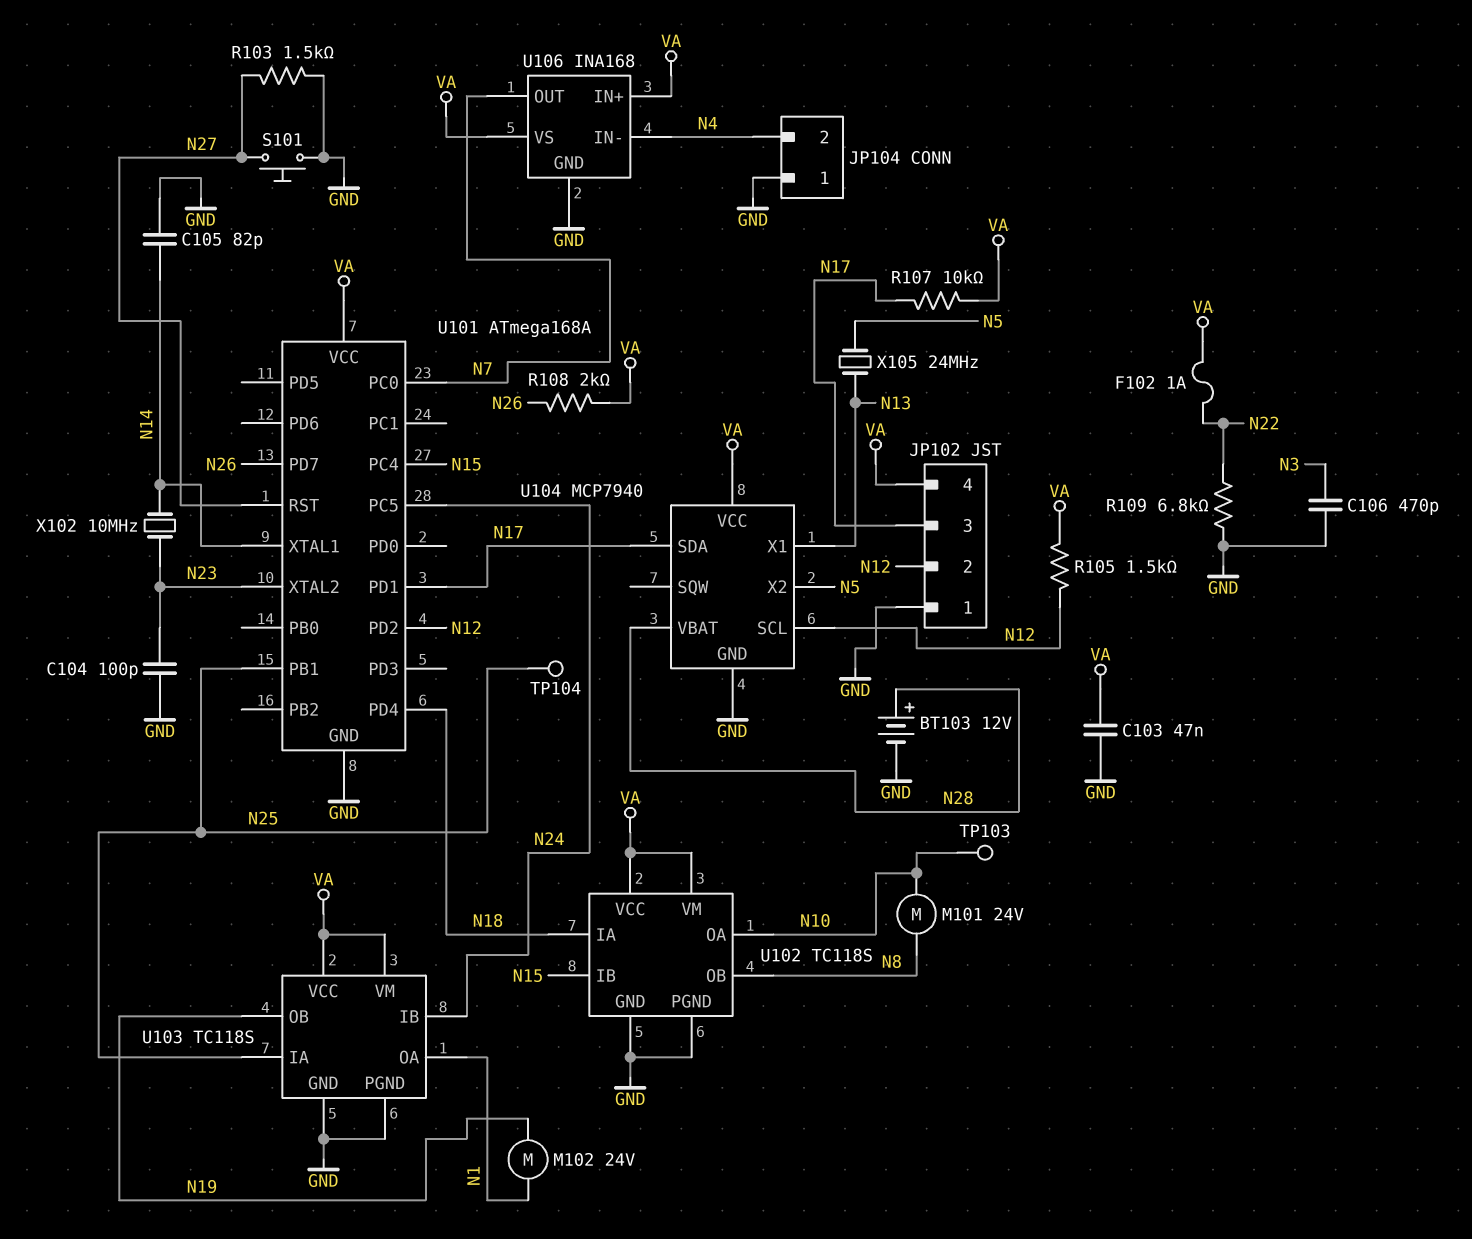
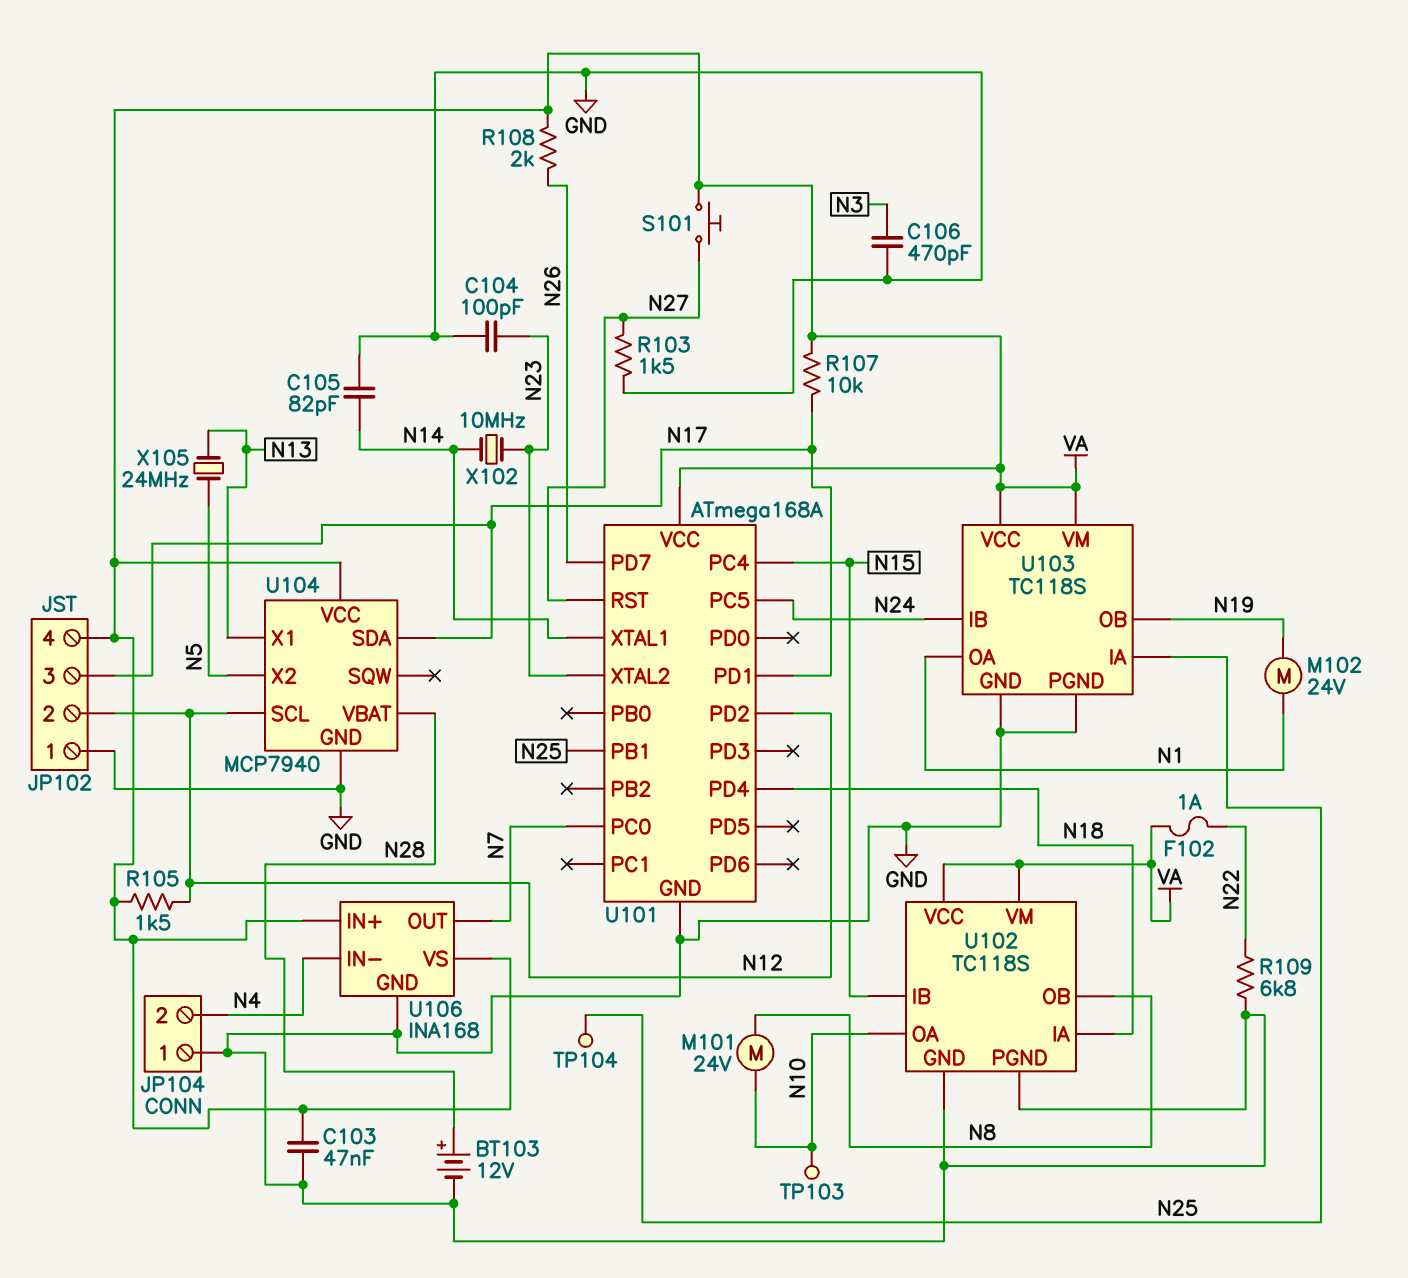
S101: button (GND, N27) -> button (N27, VA)

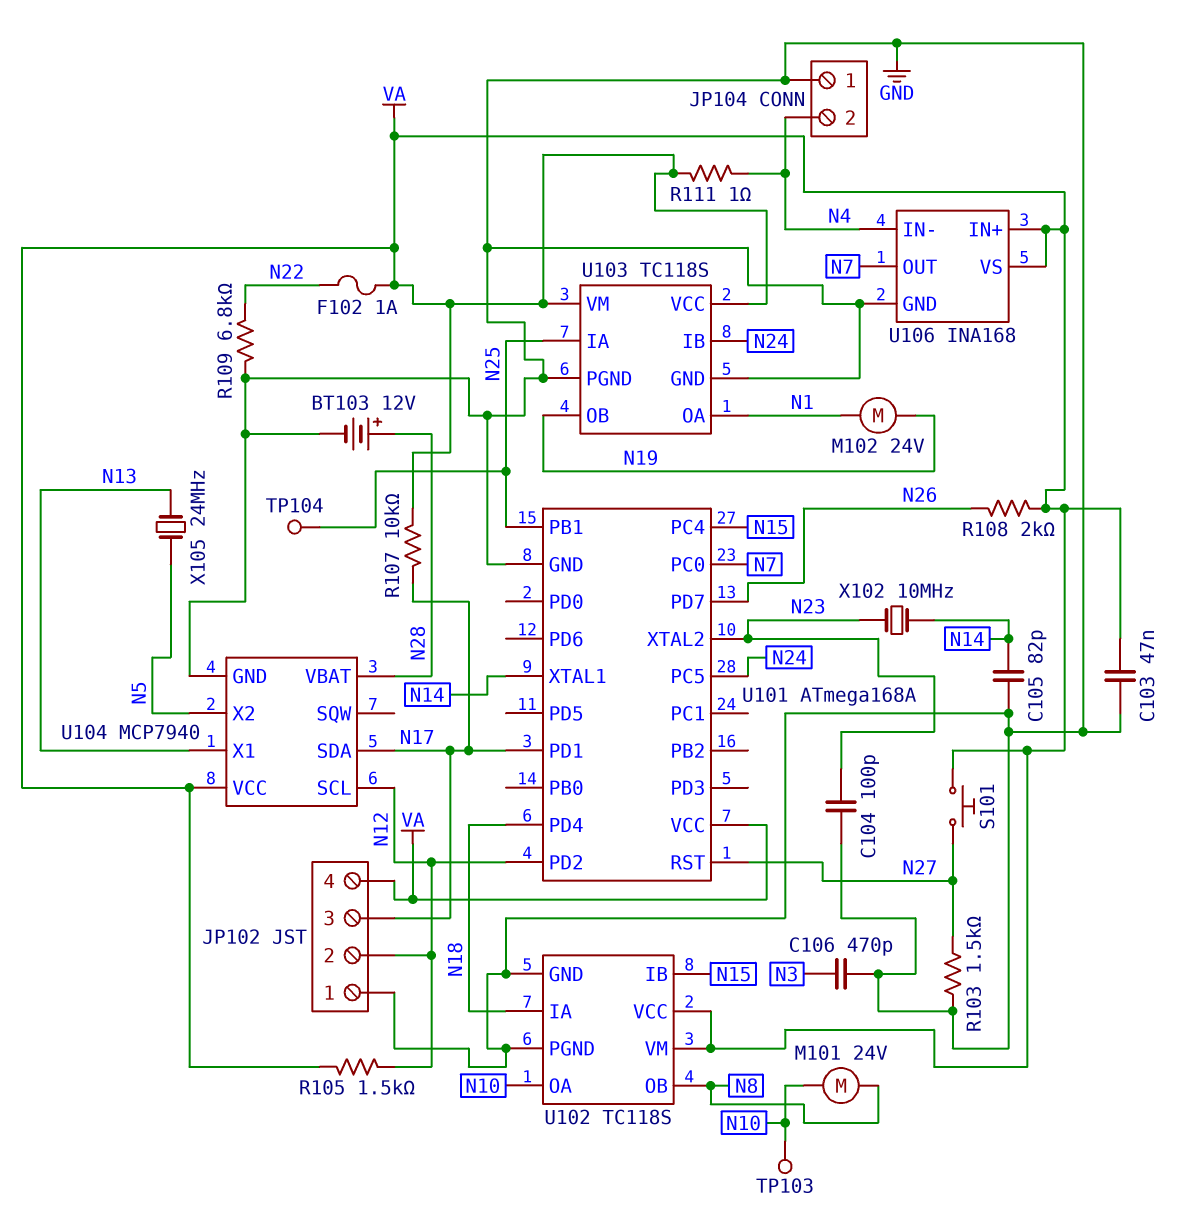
R111: none -> 1 (N4, VA)

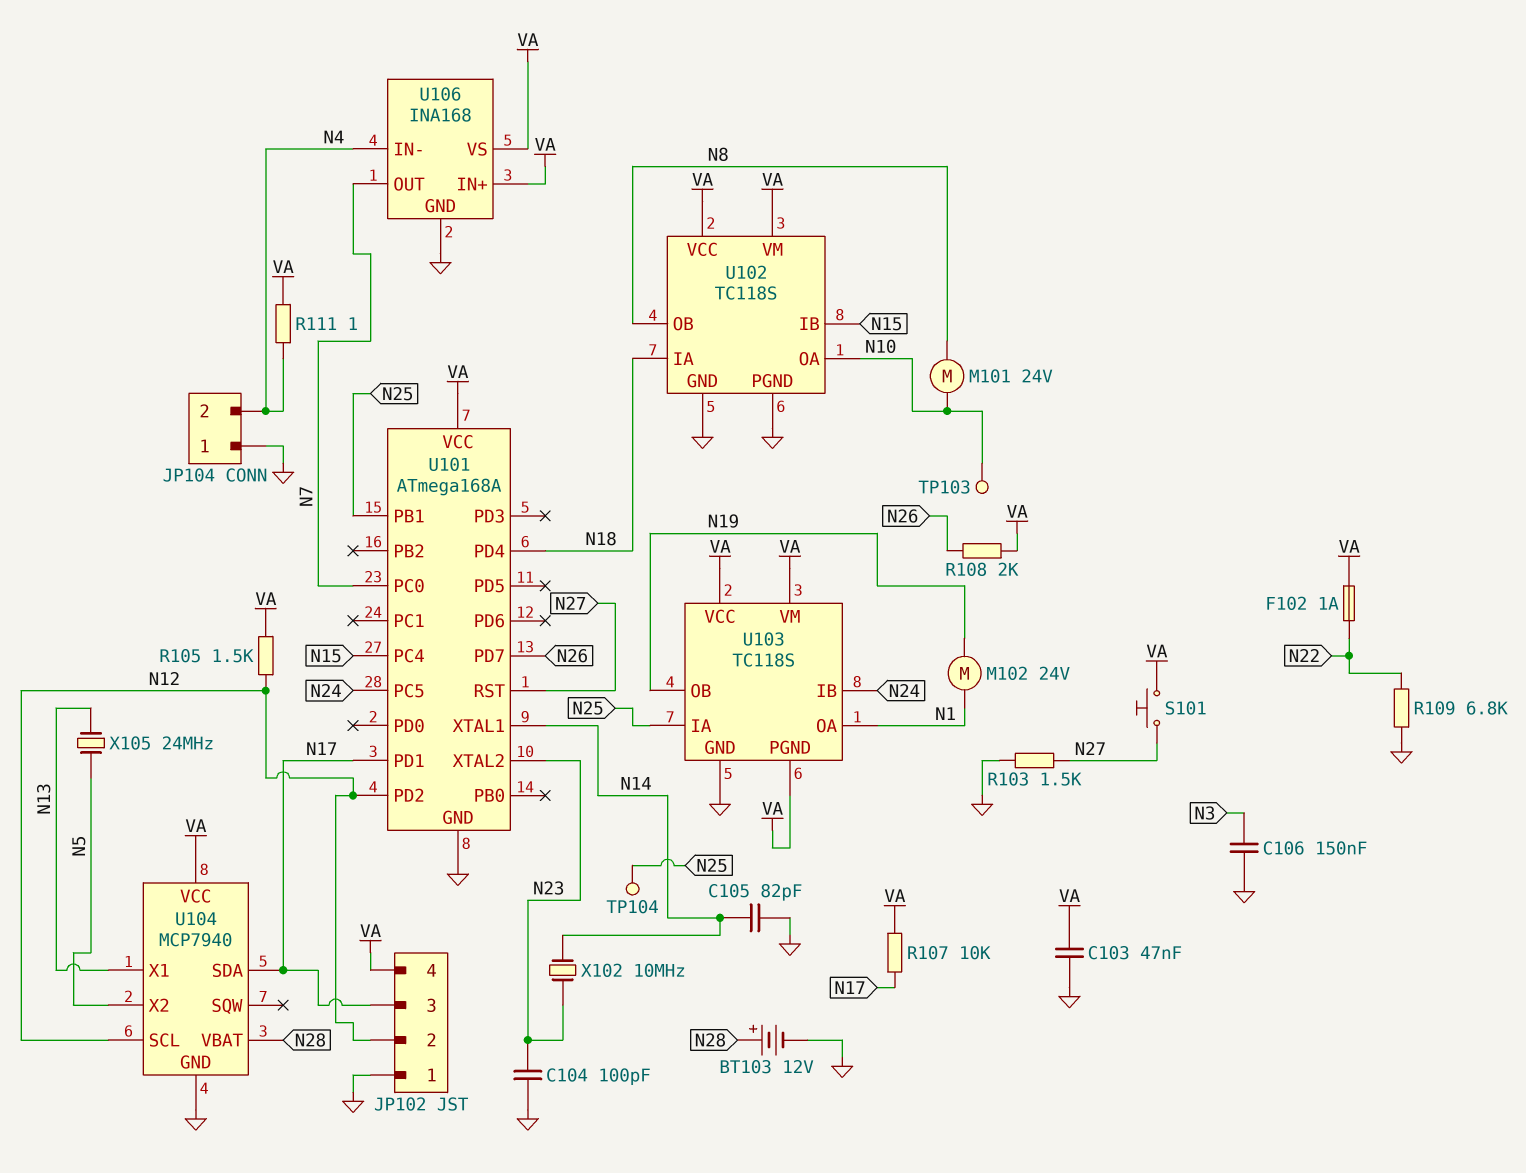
C106: 470pF (GND, N3) -> 150nF (GND, N3)
U103 pin PGND: GND -> VA

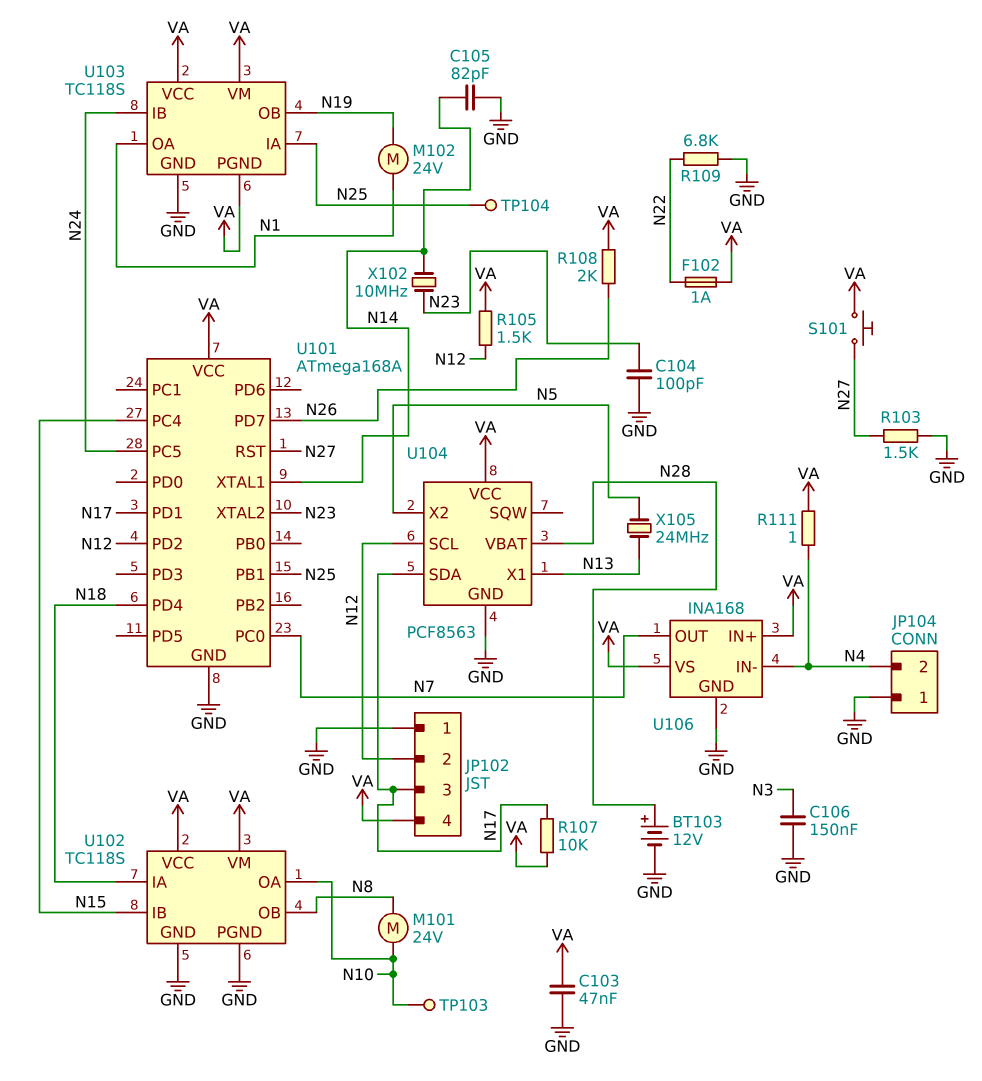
U104: MCP7940 -> PCF8563

